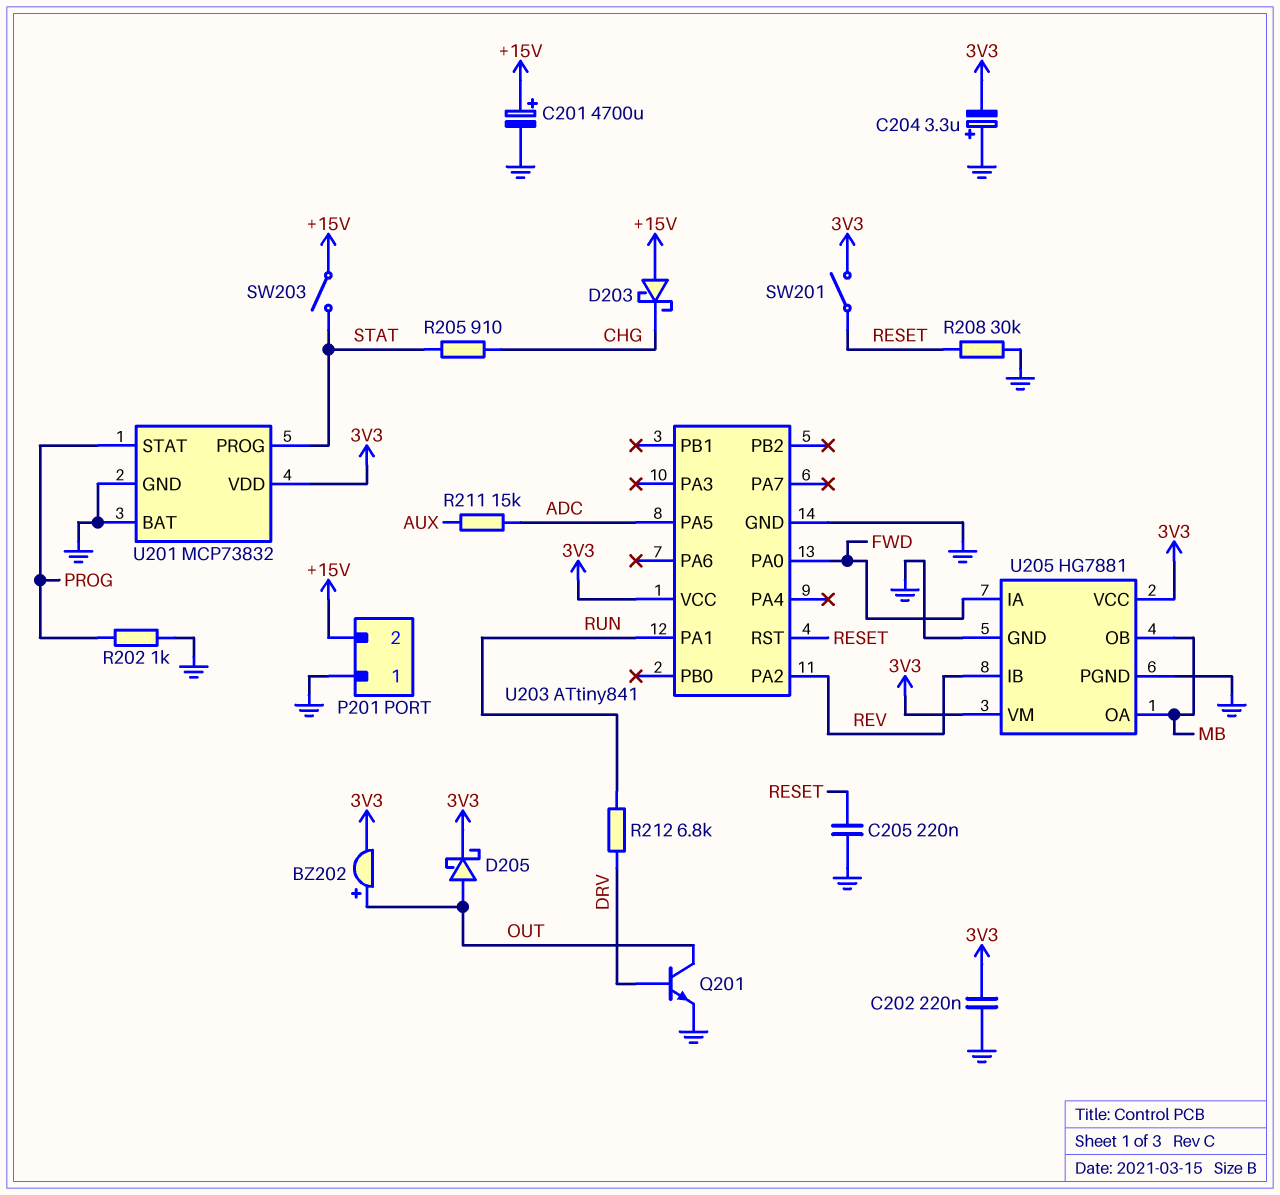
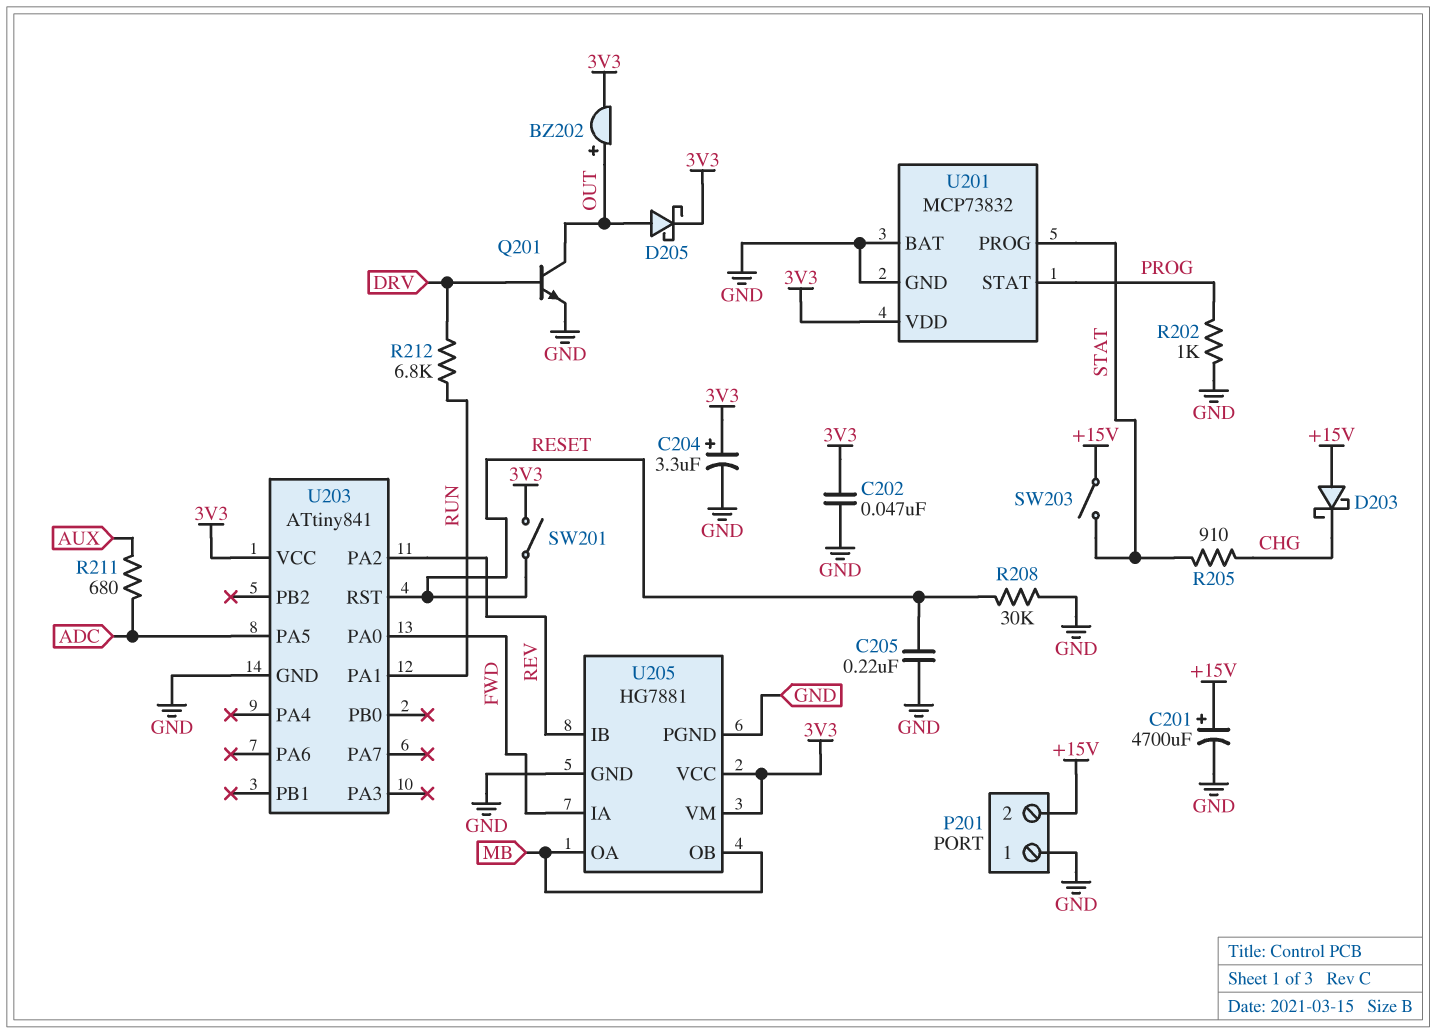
C202: 220nF (3V3, GND) -> 47nF (3V3, GND)
C204: 3.3uF (plus GND, minus 3V3) -> 3.3uF (plus 3V3, minus GND)
R211: 15k (ADC, AUX) -> 680 (ADC, AUX)

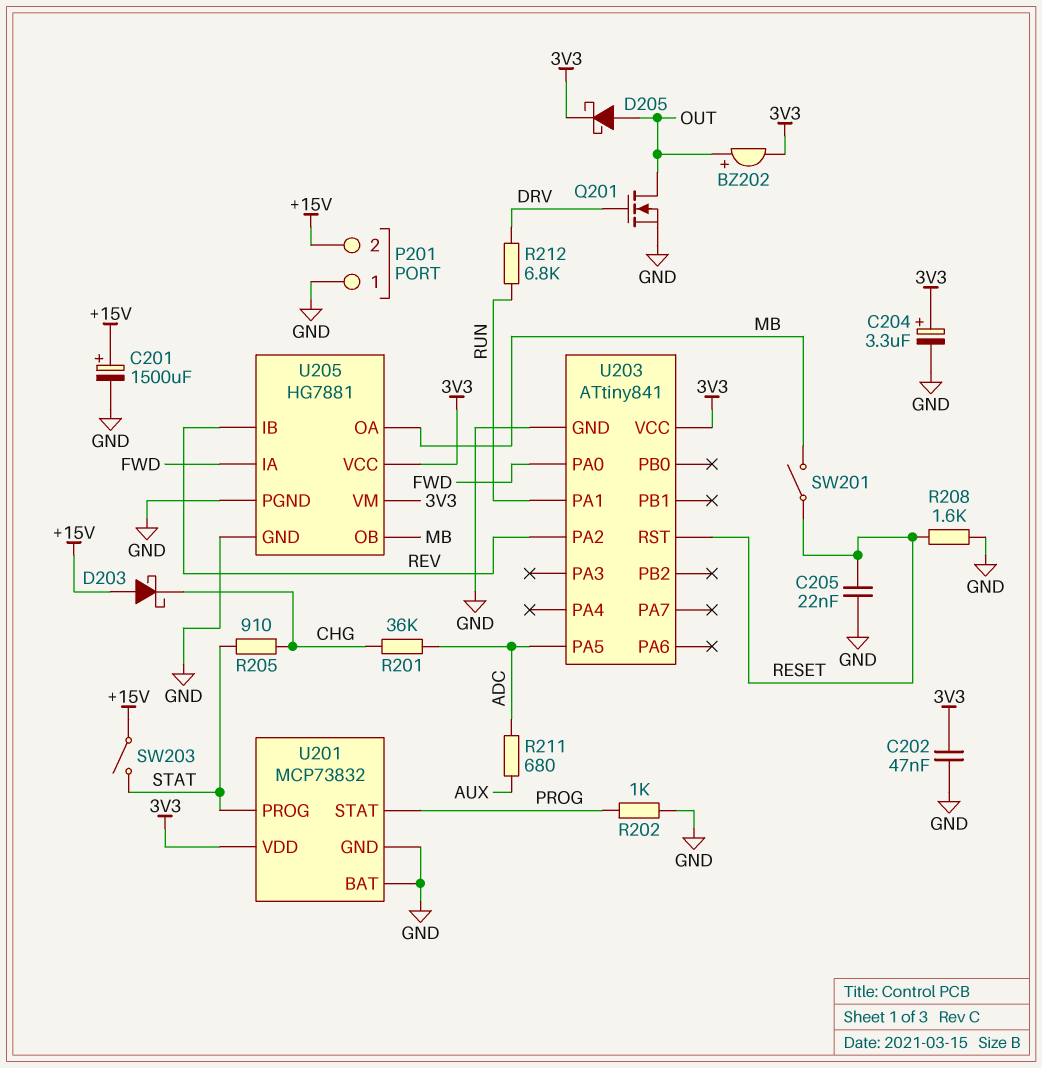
C201: 4700uF (plus +15V, minus GND) -> 1500uF (plus +15V, minus GND)
C205: 220nF (GND, RESET) -> 22nF (GND, RESET)
Q201: NPN (B DRV, C OUT, E GND) -> NMOS (G DRV, D OUT, S GND)
R201: none -> 36k (ADC, CHG)
R208: 30k (GND, RESET) -> 1.6k (GND, RESET)
SW201: switch (3V3, RESET) -> switch (MB, RESET)

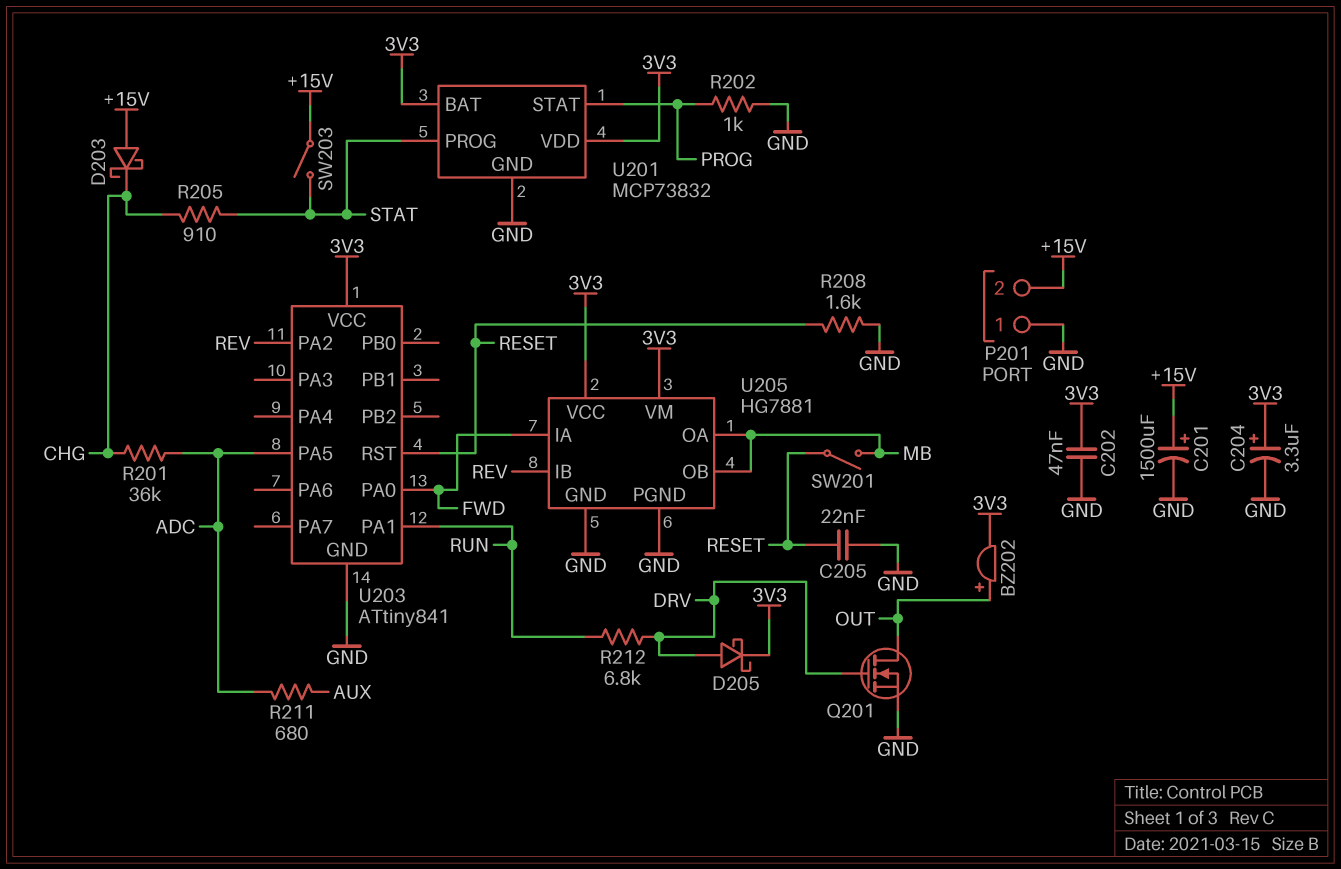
D205: schottky (A OUT, K 3V3) -> schottky (A DRV, K 3V3)
U201 pin BAT: GND -> 3V3

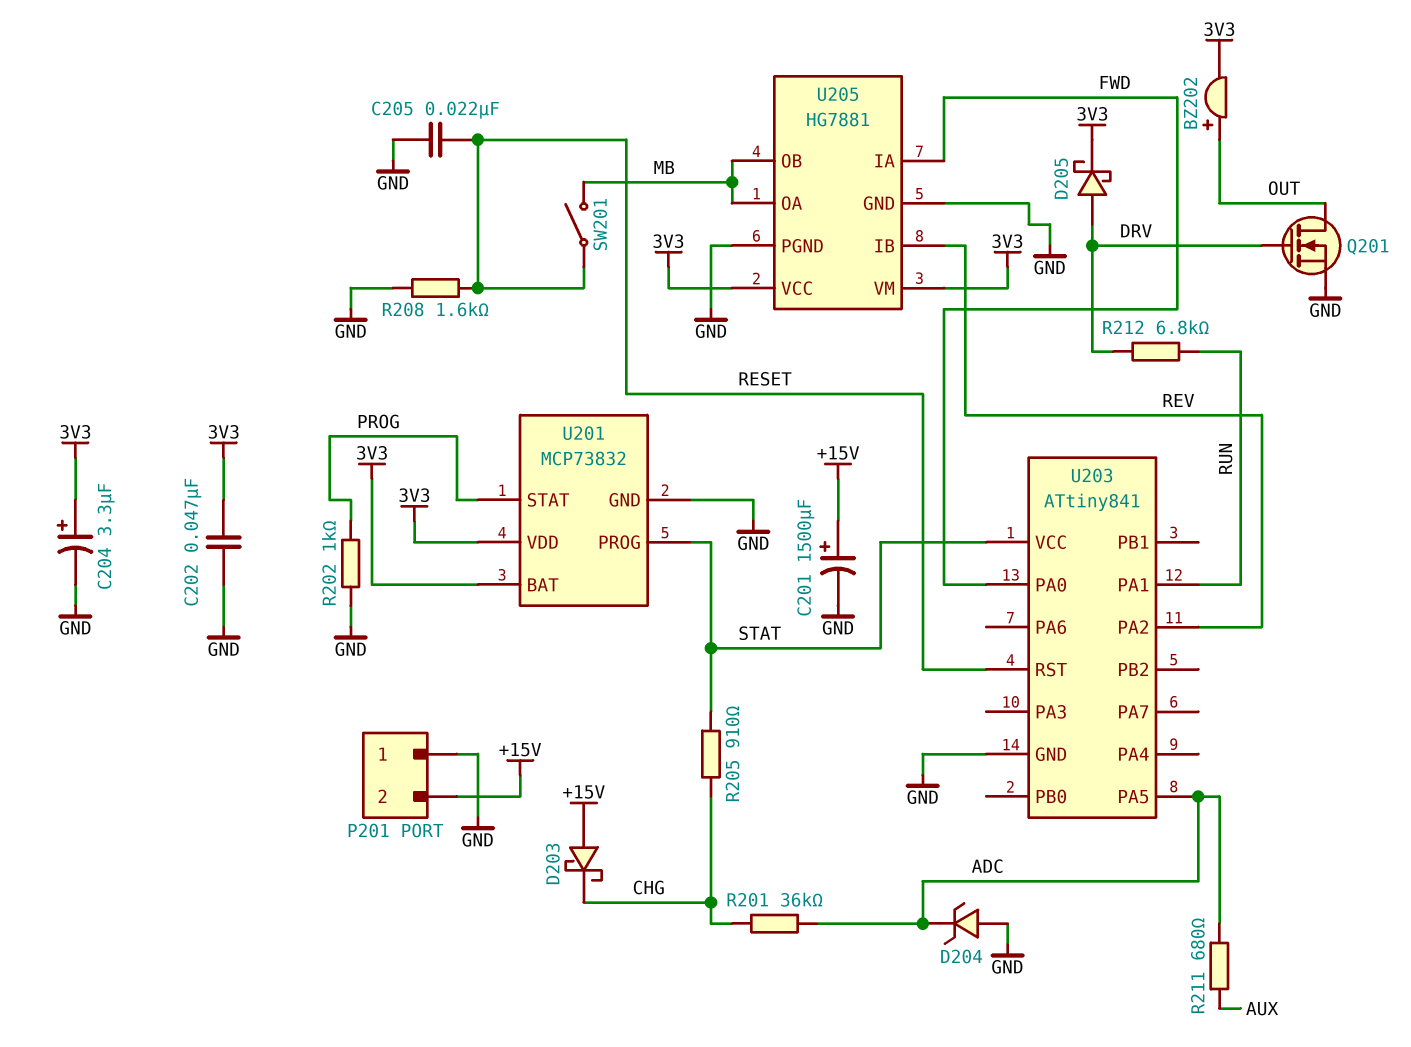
D204: none -> zener (A GND, K ADC)
SW203: switch (+15V, STAT) -> none
U203 pin VCC: 3V3 -> STAT

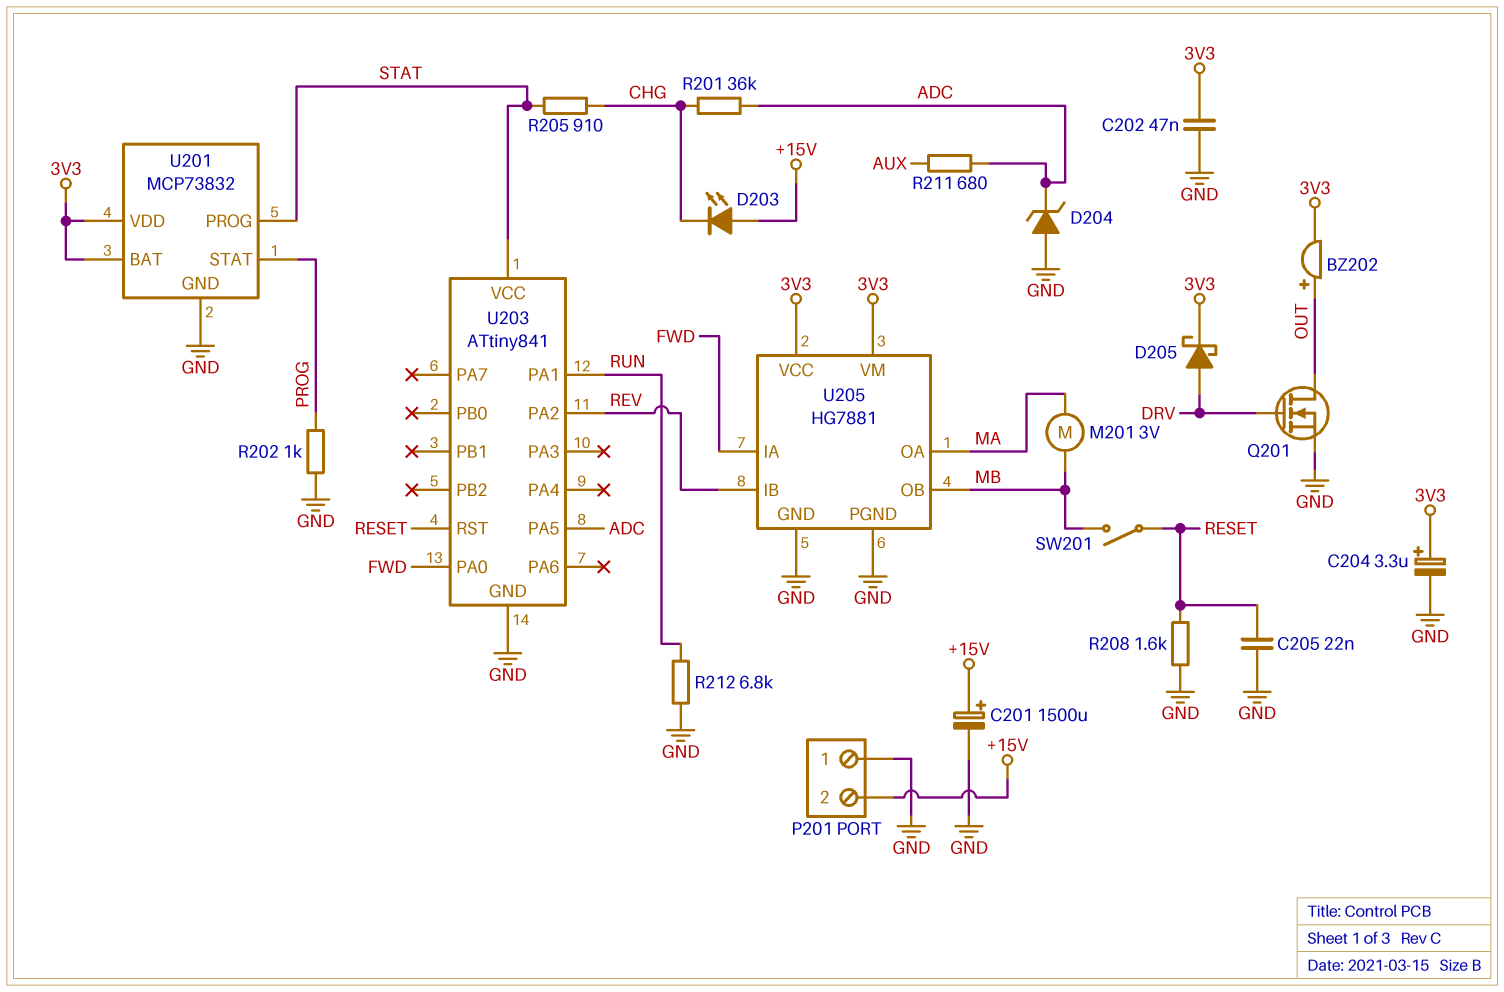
D203: schottky (A +15V, K CHG) -> LED (A +15V, K CHG)
M201: none -> motor 3V (MA, MB)
R212: 6.8k (DRV, RUN) -> 6.8k (GND, RUN)
U205 pin OA: MB -> MA

